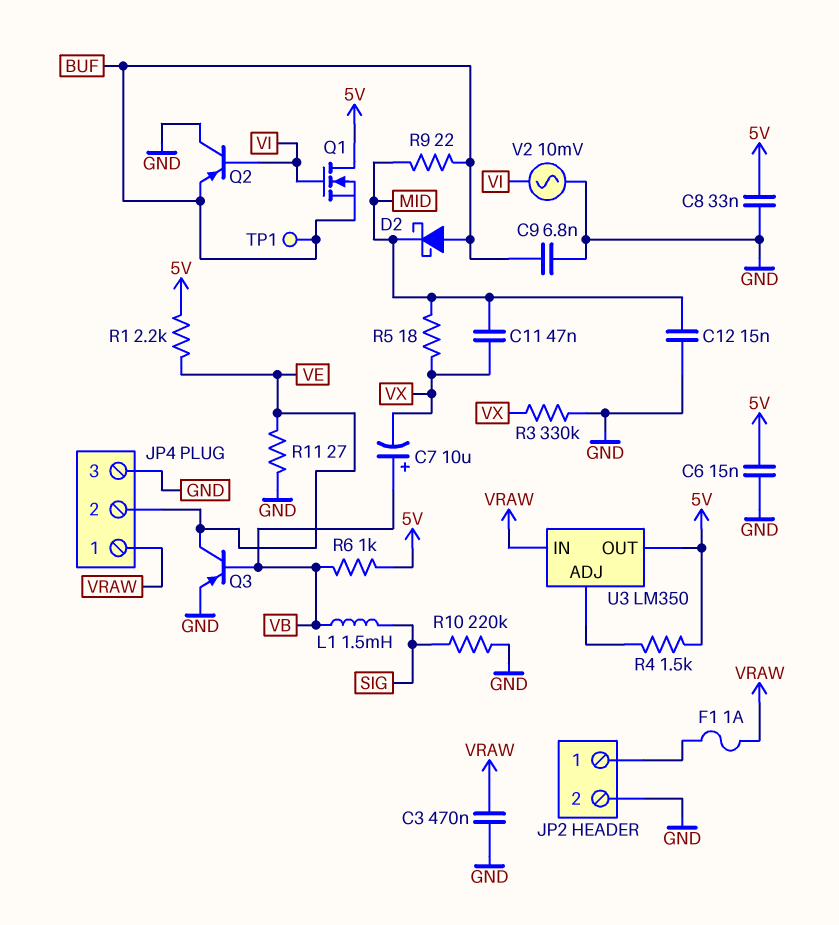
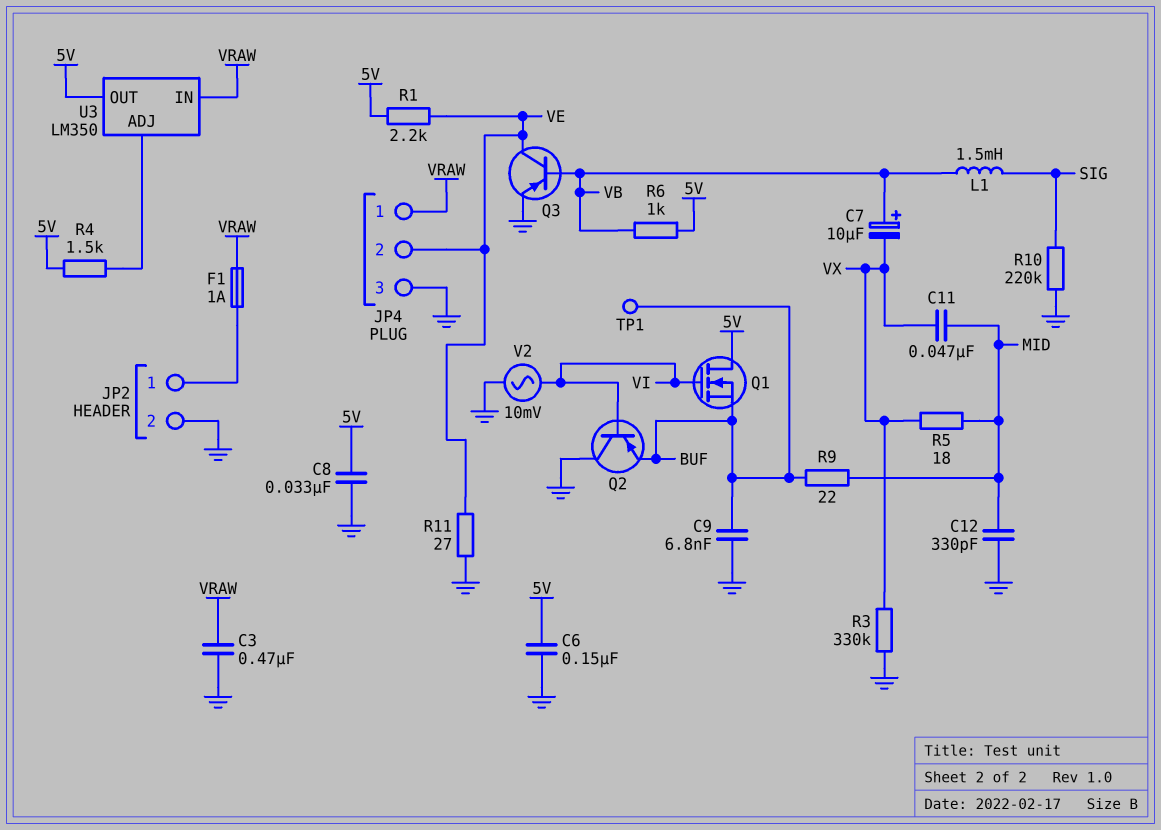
C6: 15nF (5V, GND) -> 150nF (5V, GND)
C12: 15nF (GND, MID) -> 330pF (GND, MID)
D2: schottky (A BUF, K MID) -> none

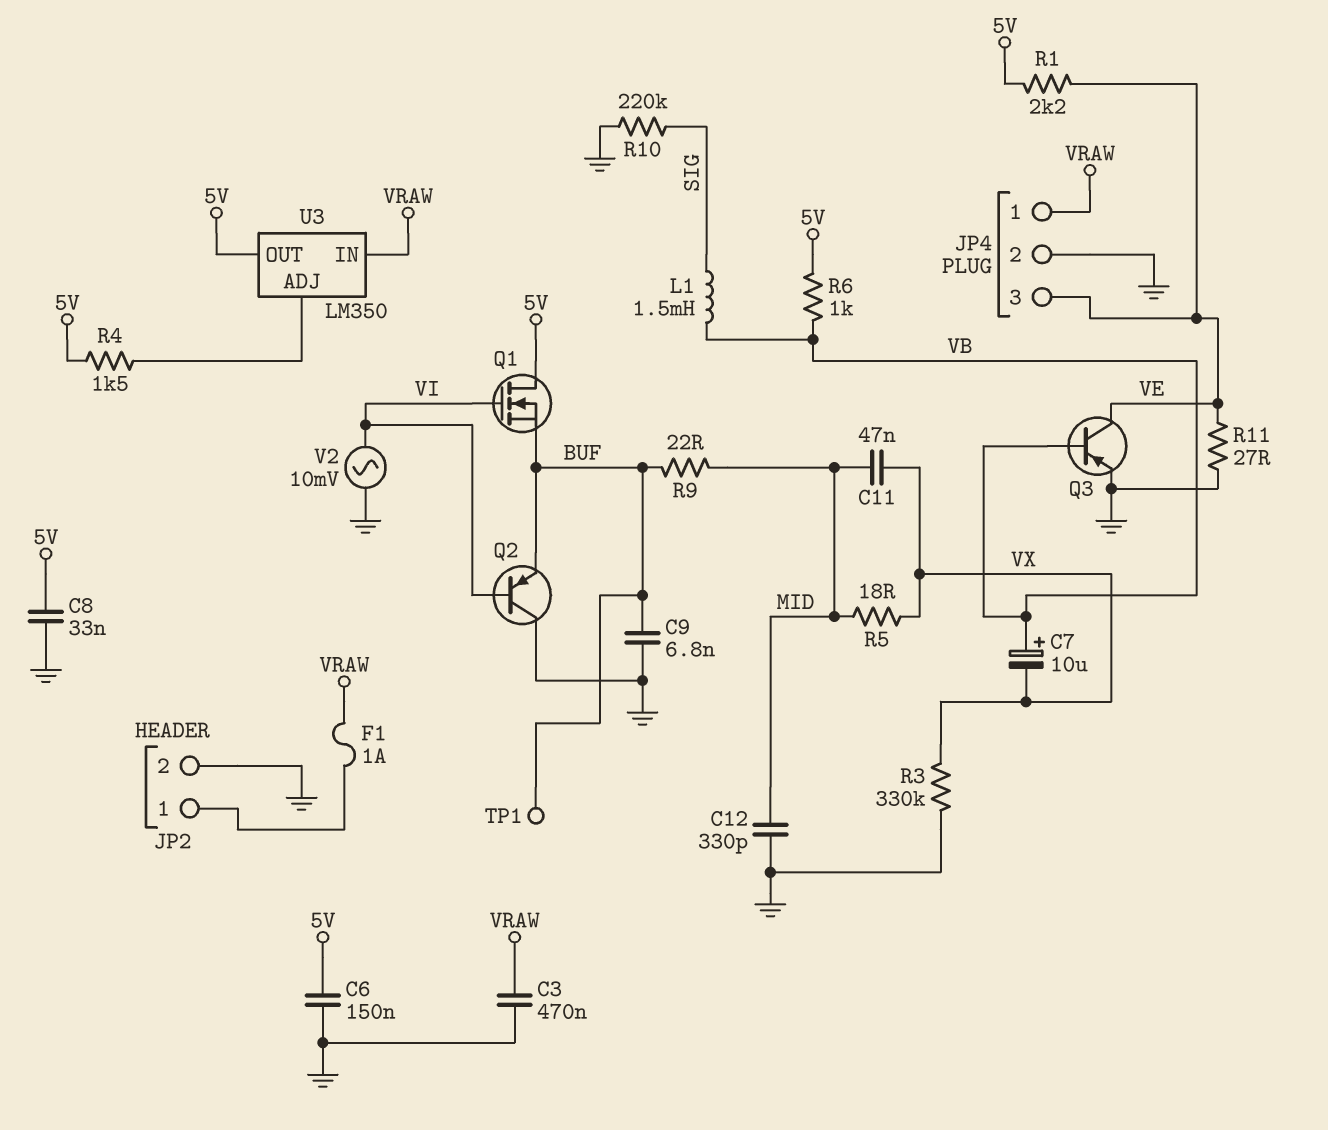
JP4 pin 2: VE -> GND
JP4 pin 3: GND -> VE

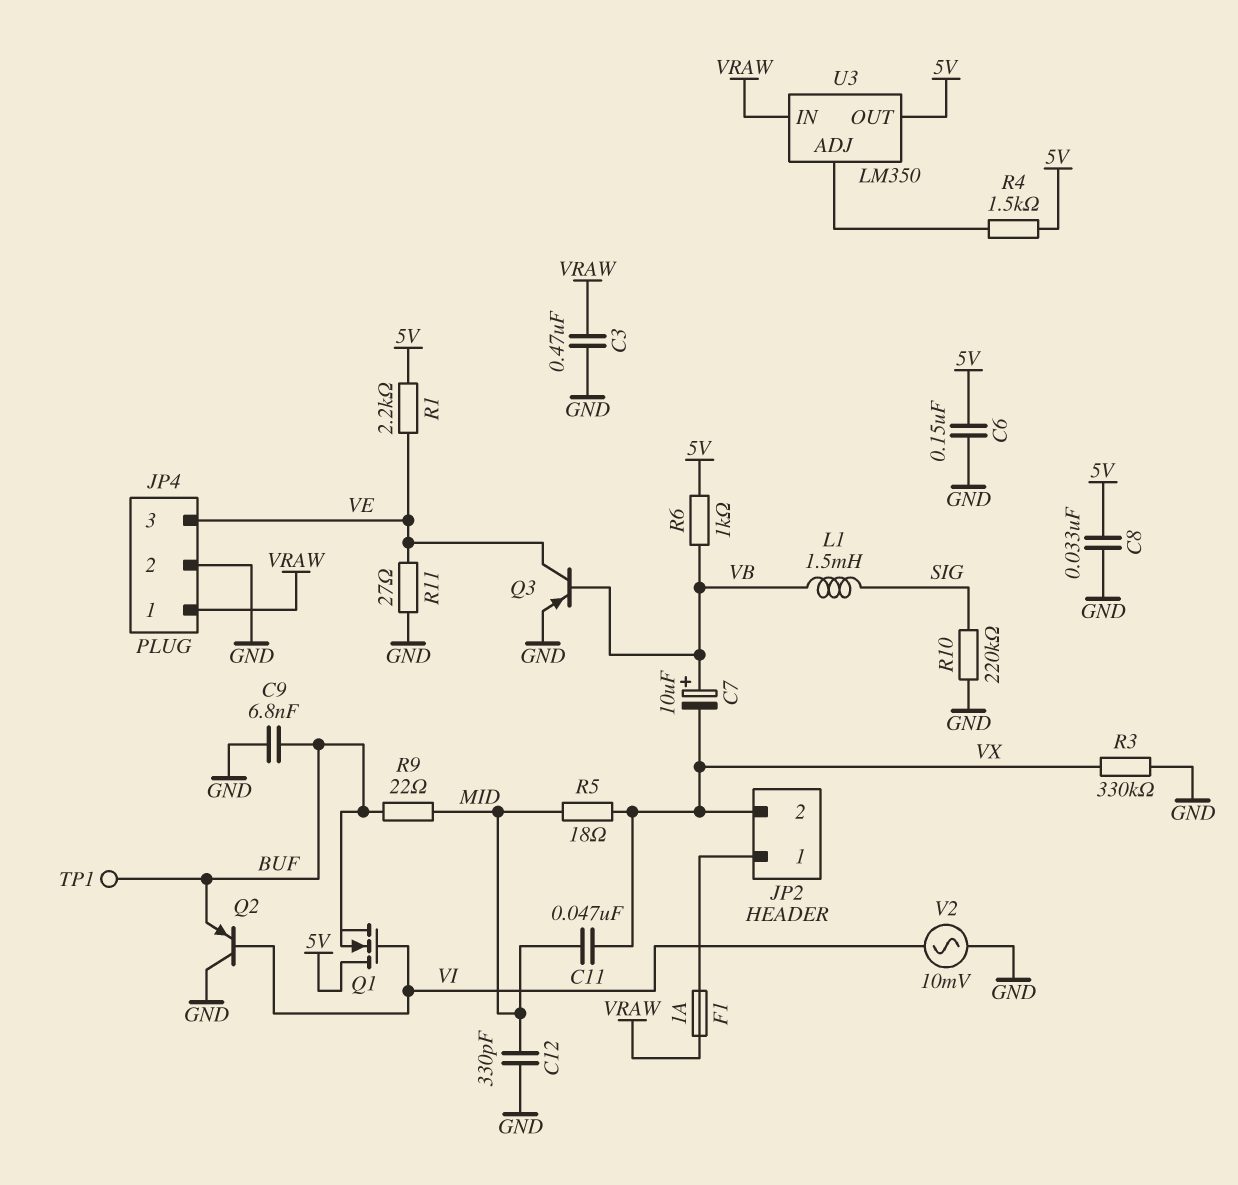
JP2 pin 2: GND -> VX

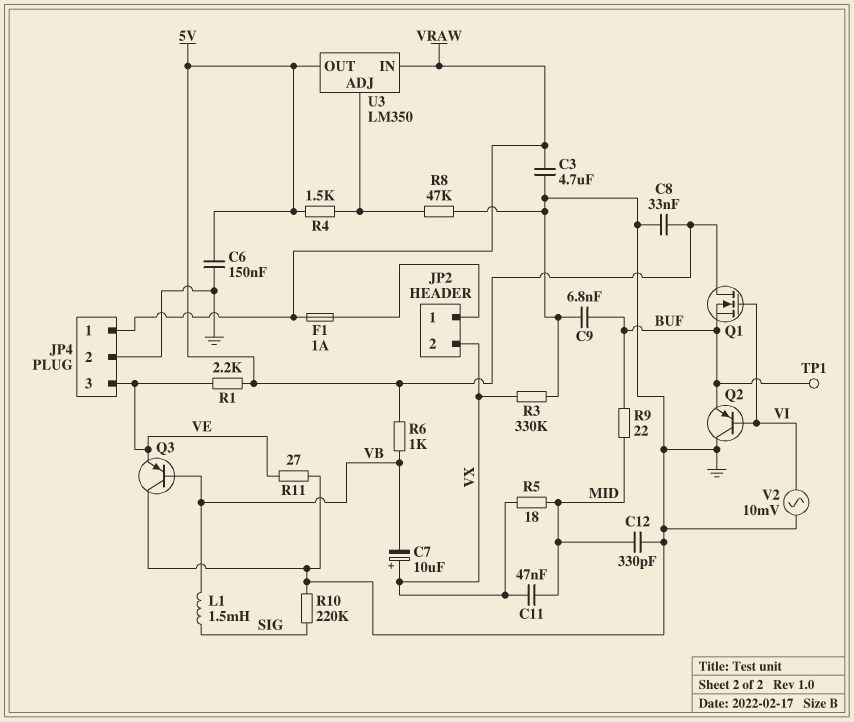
C3: 470nF (GND, VRAW) -> 4.7uF (GND, VRAW)
C7: 10uF (plus VB, minus VX) -> 10uF (plus VX, minus VB)
Q3: PNP (B VB, C VE, E GND) -> PNP (B VB, C GND, E VE)
R8: none -> 47k (GND, U3/ADJ)

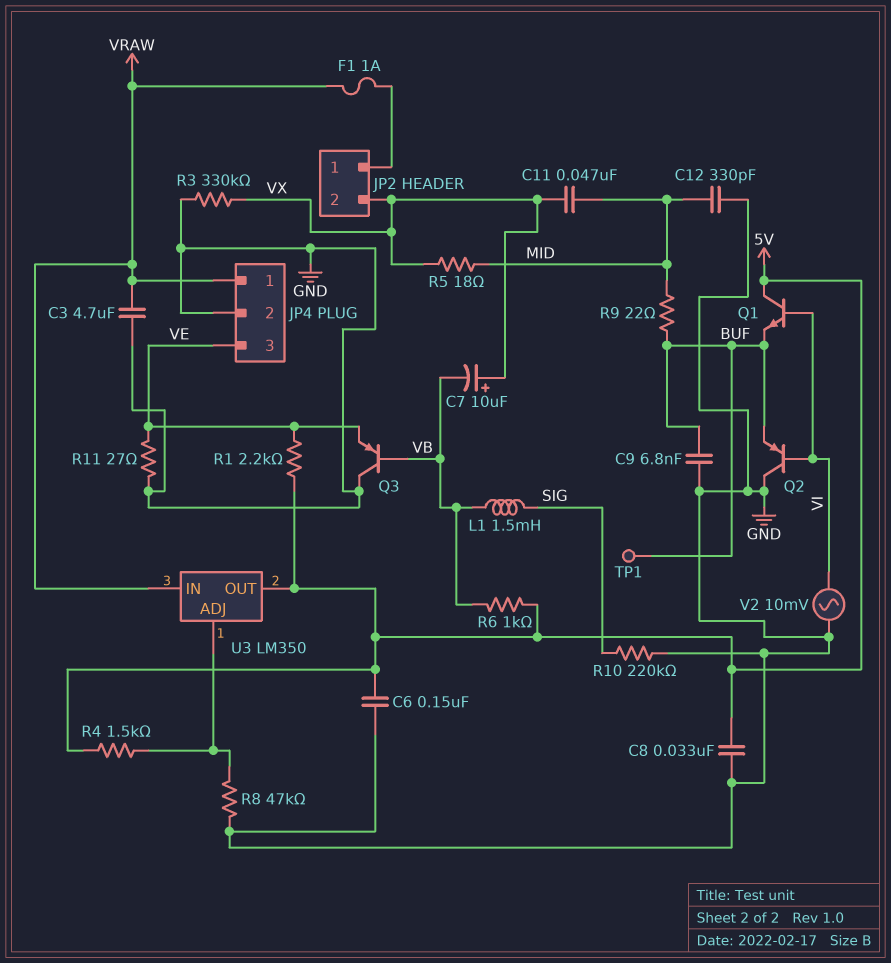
Q1: NMOS (G VI, D 5V, S BUF) -> NPN (B VI, C 5V, E BUF)

